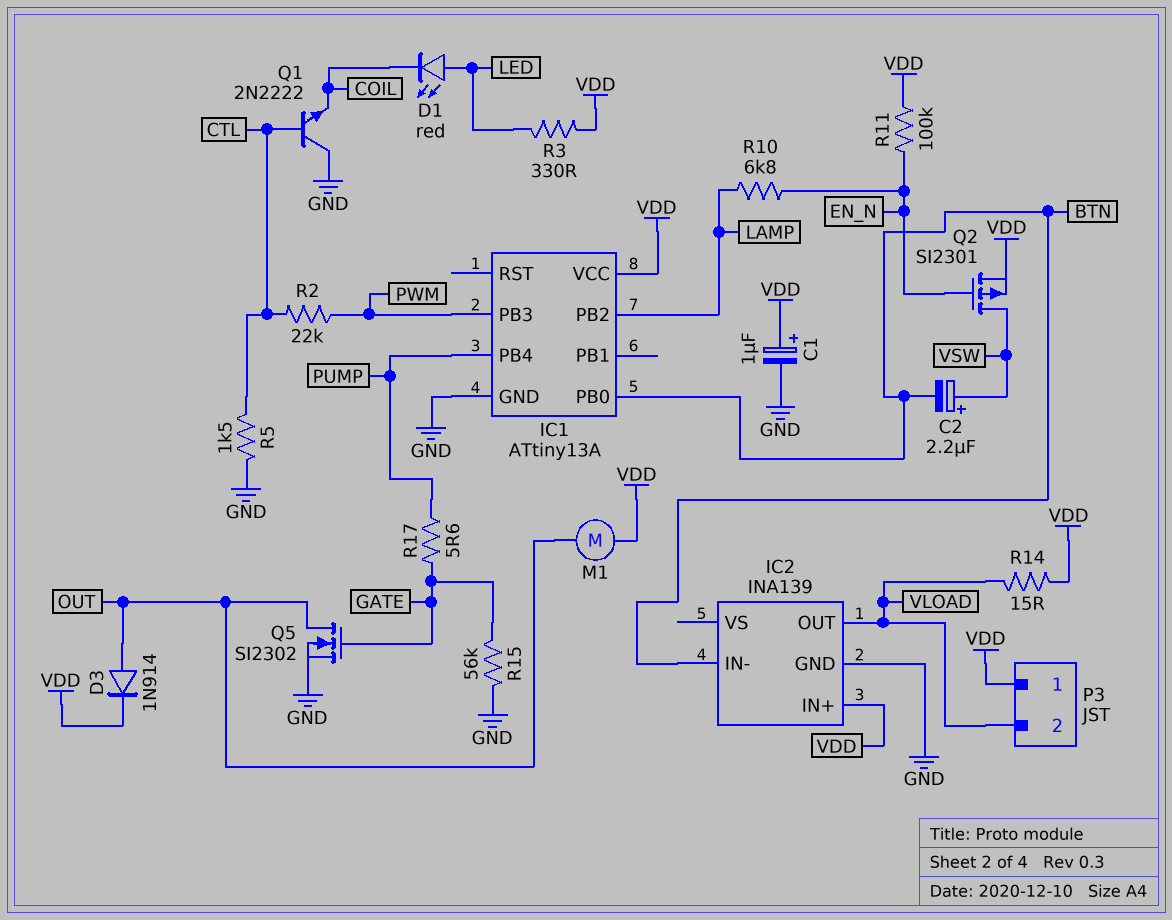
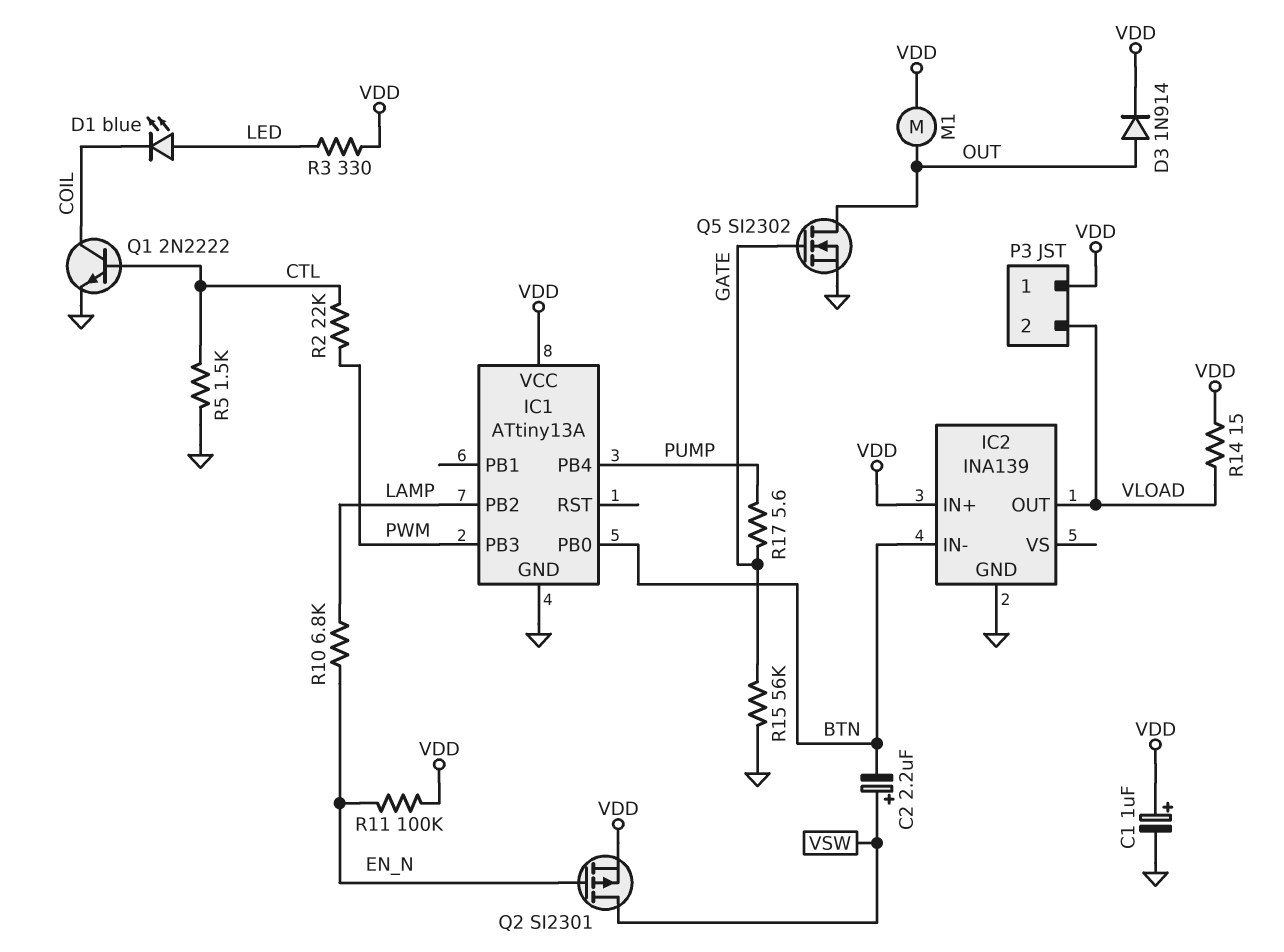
D1: LED red (A LED, K COIL) -> LED blue (A LED, K COIL)
Q1: NPN 2N2222 (B CTL, C GND, E COIL) -> NPN 2N2222 (B CTL, C COIL, E GND)

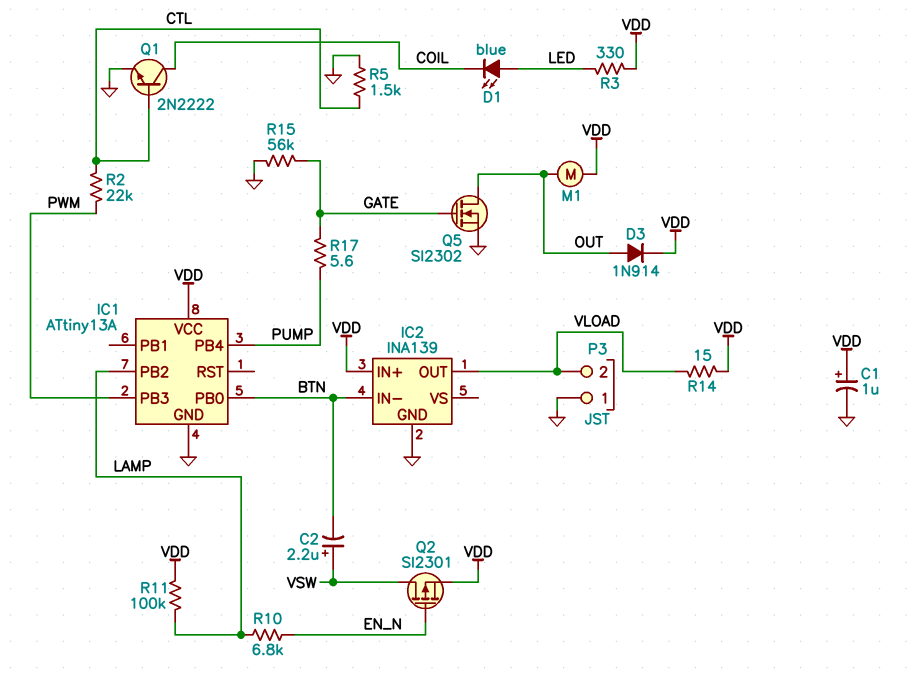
P3 pin 1: VDD -> GND
R11: 100k (EN_N, VDD) -> 100k (LAMP, VDD)

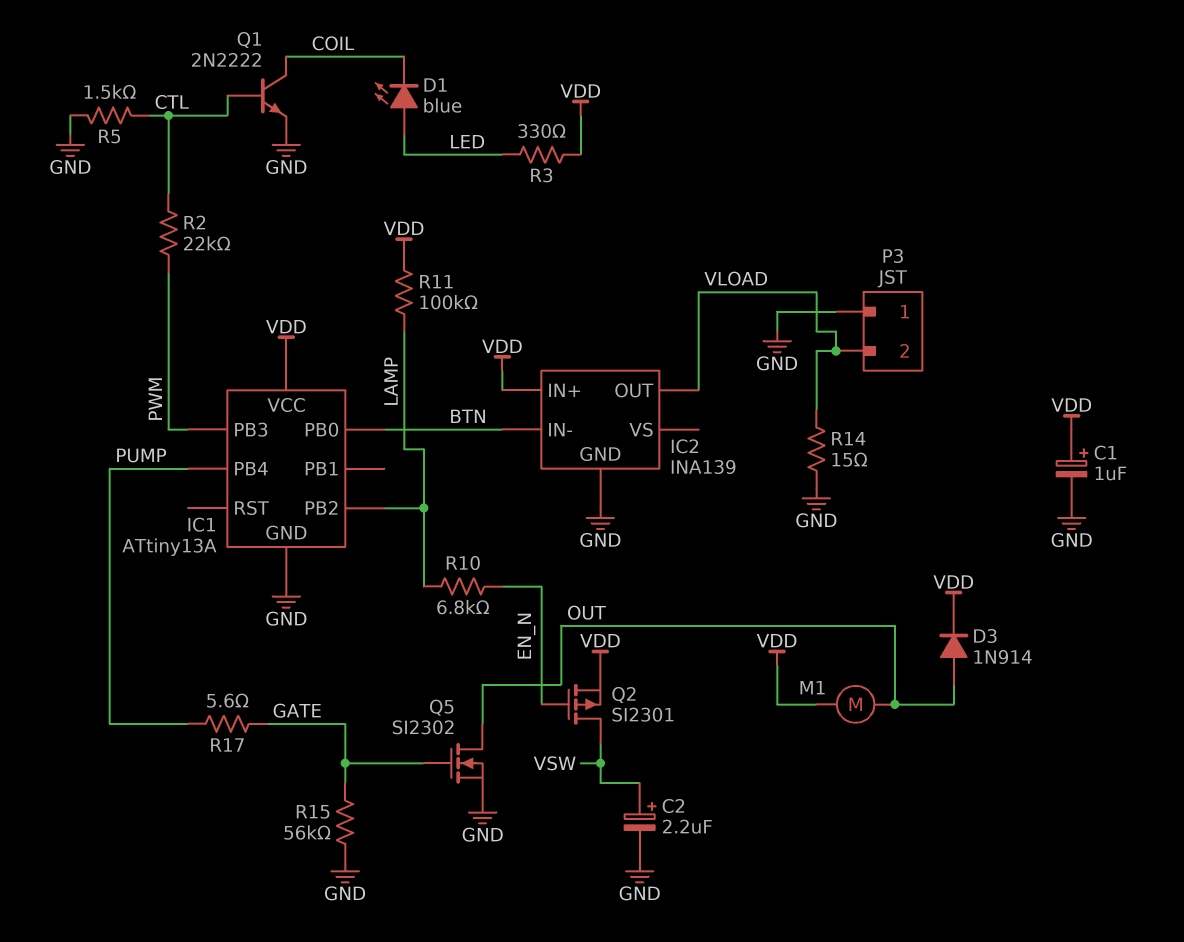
C2: 2.2uF (plus VSW, minus BTN) -> 2.2uF (plus VSW, minus GND)
R14: 15 (VDD, VLOAD) -> 15 (GND, VLOAD)

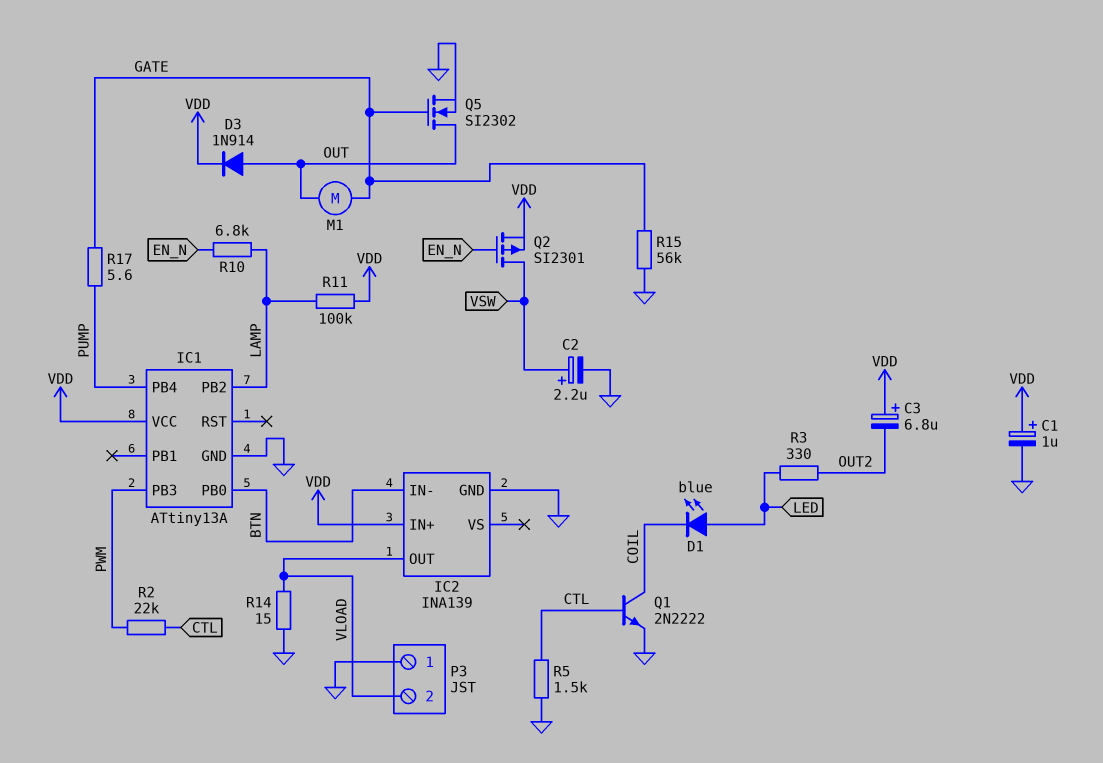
C3: none -> 6.8uF (plus VDD, minus OUT2)
M1: motor (OUT, VDD) -> motor (GATE, OUT)
R3: 330 (LED, VDD) -> 330 (LED, OUT2)

